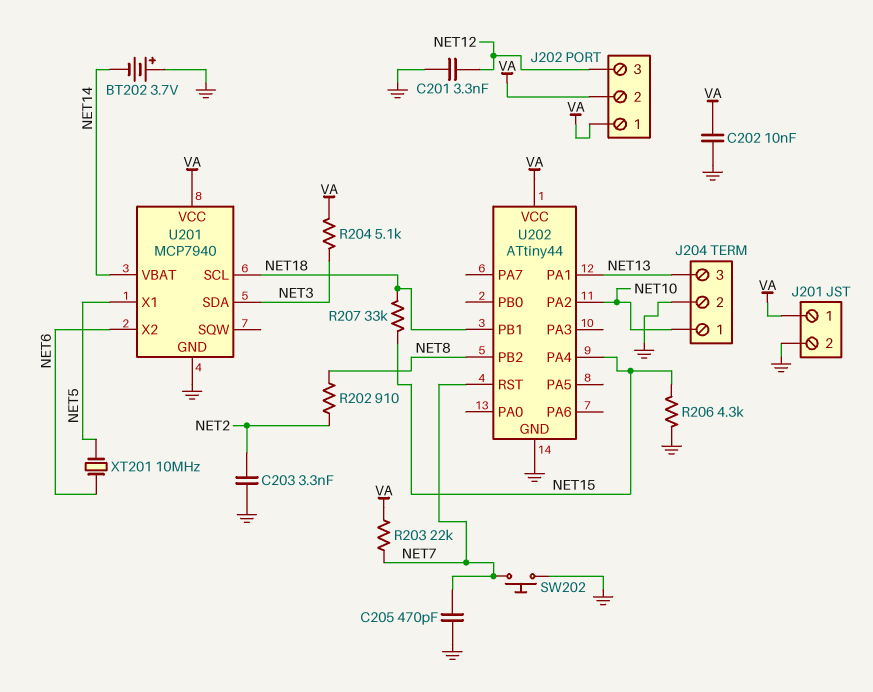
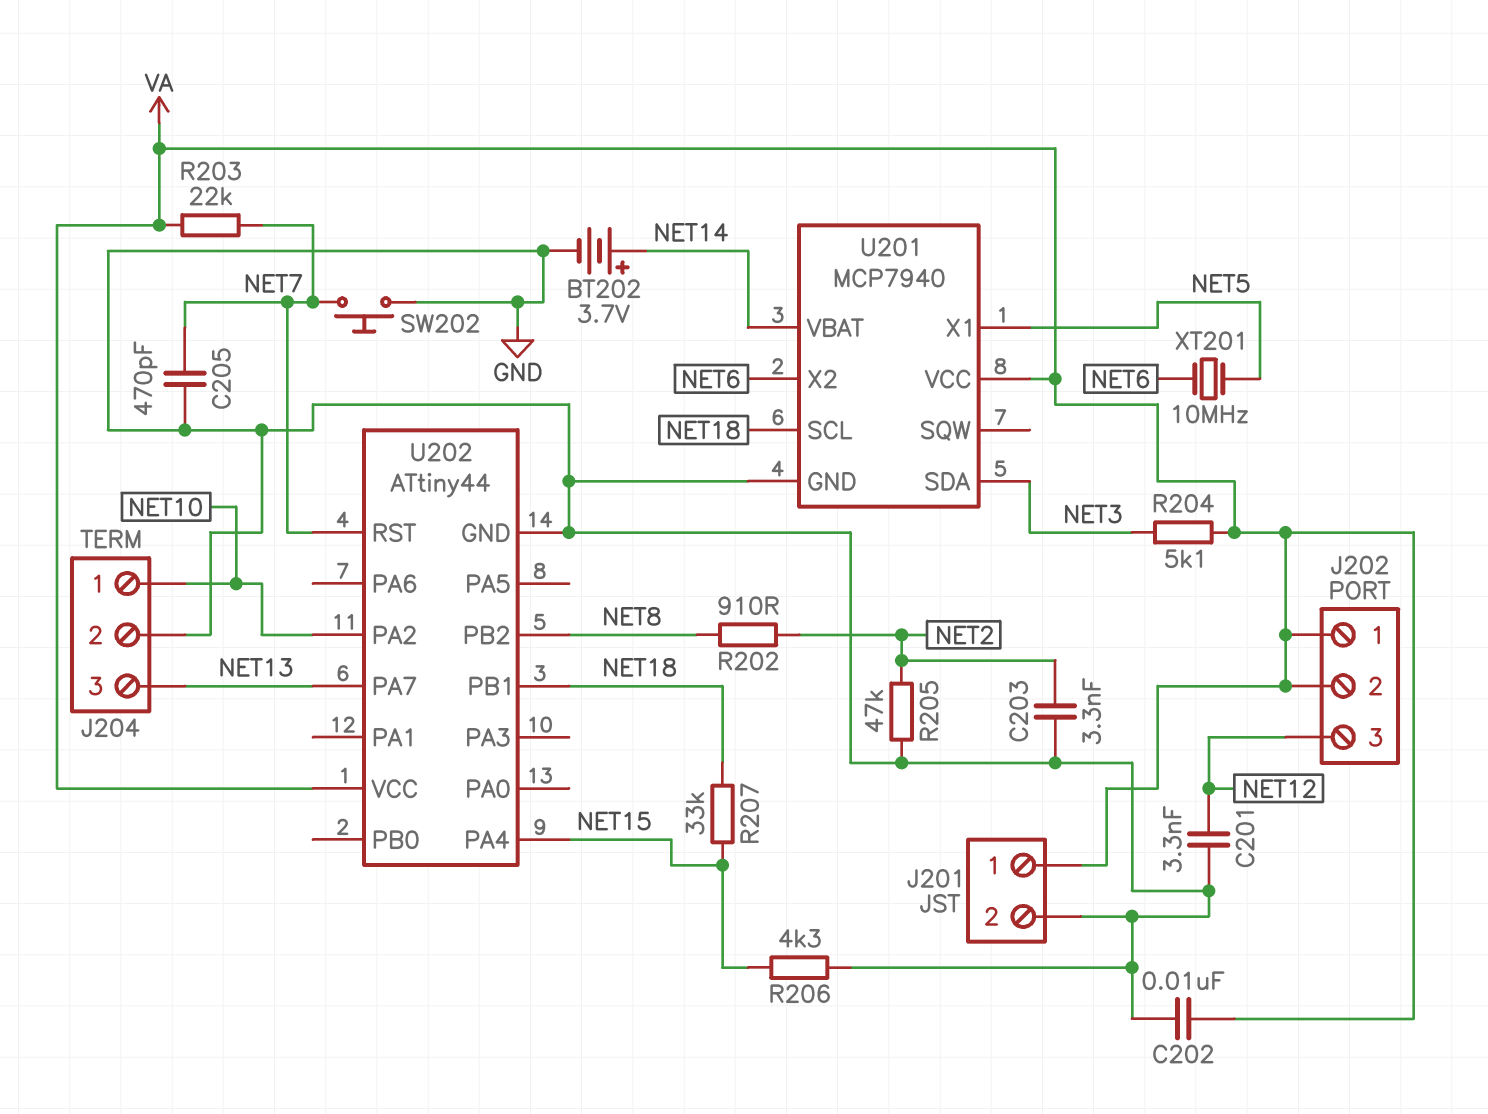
BT202: 3.7V (plus GND, minus NET14) -> 3.7V (plus NET14, minus GND)
R205: none -> 47k (GND, NET2)
U202 pin PA1: NET13 -> none
U202 pin PA7: none -> NET13

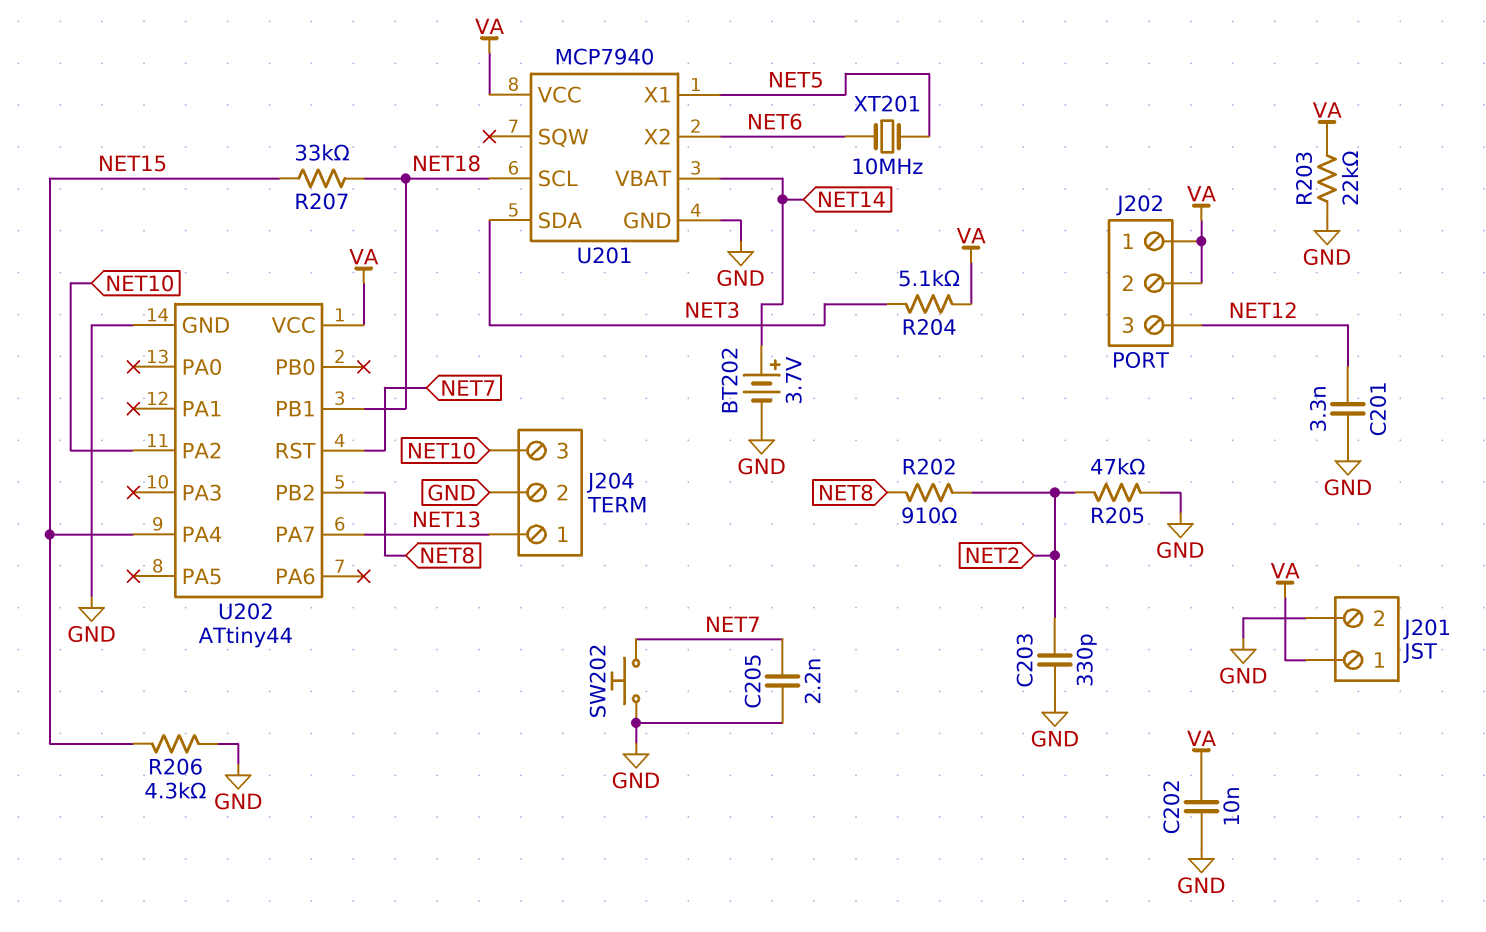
C203: 3.3nF (GND, NET2) -> 330pF (GND, NET2)
C205: 470pF (GND, NET7) -> 2.2nF (GND, NET7)
J204 pin 1: NET10 -> NET13
J204 pin 3: NET13 -> NET10
R203: 22k (NET7, VA) -> 22k (GND, VA)

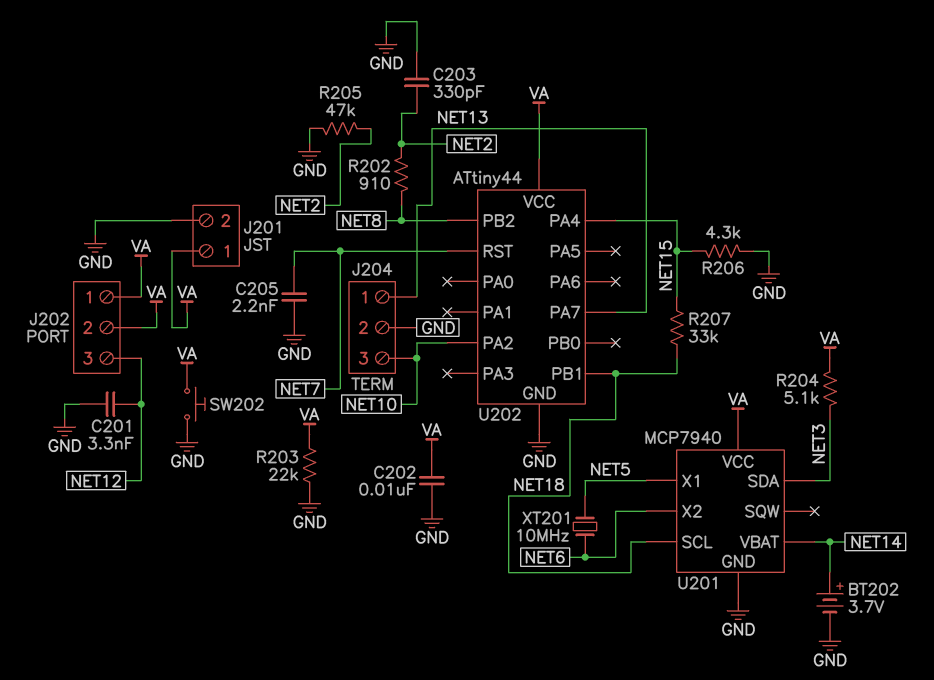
SW202: button (GND, NET7) -> button (GND, VA)

